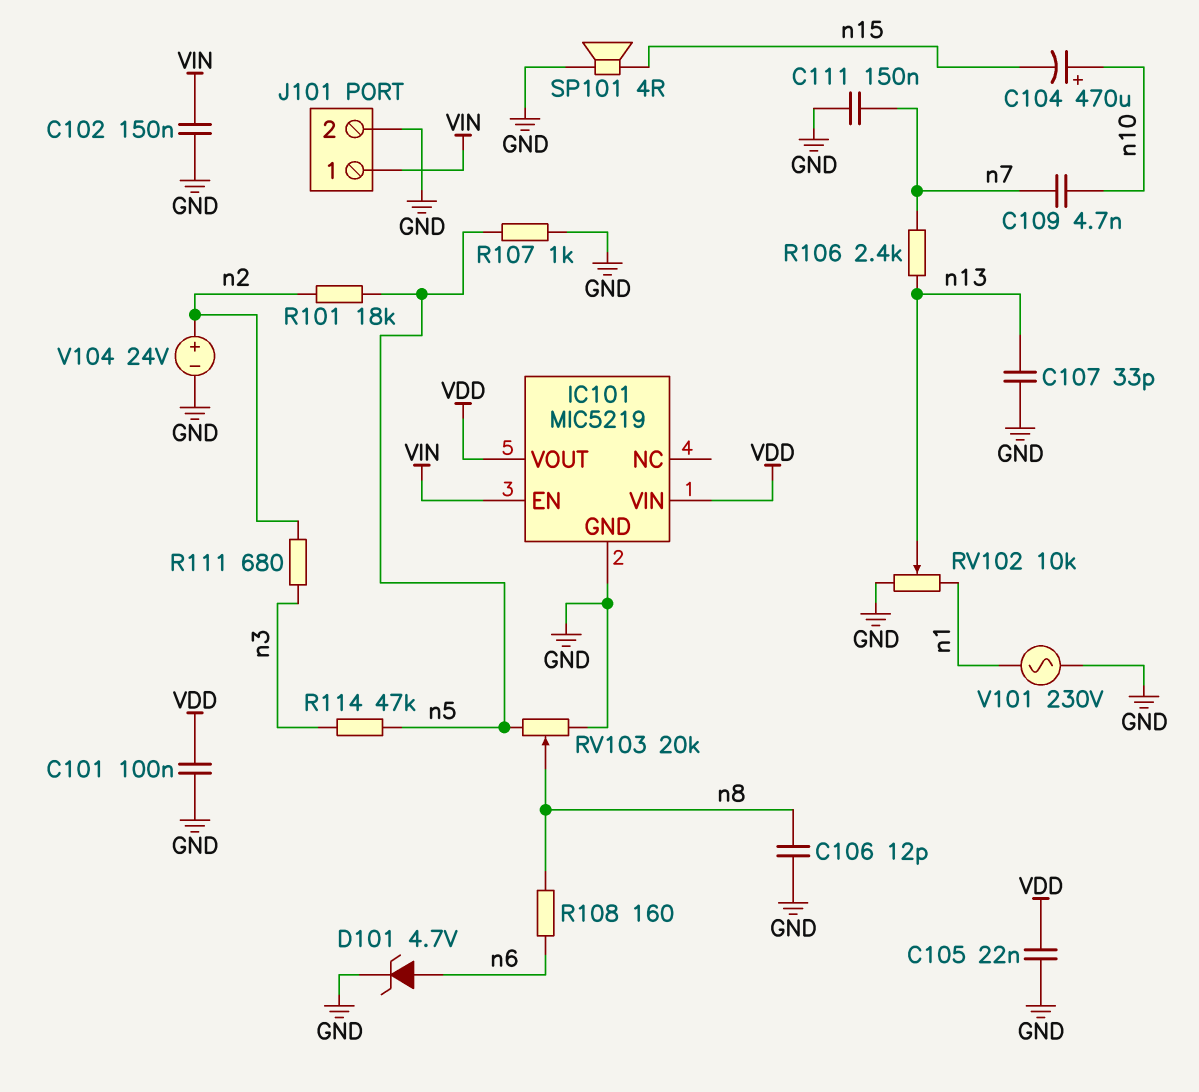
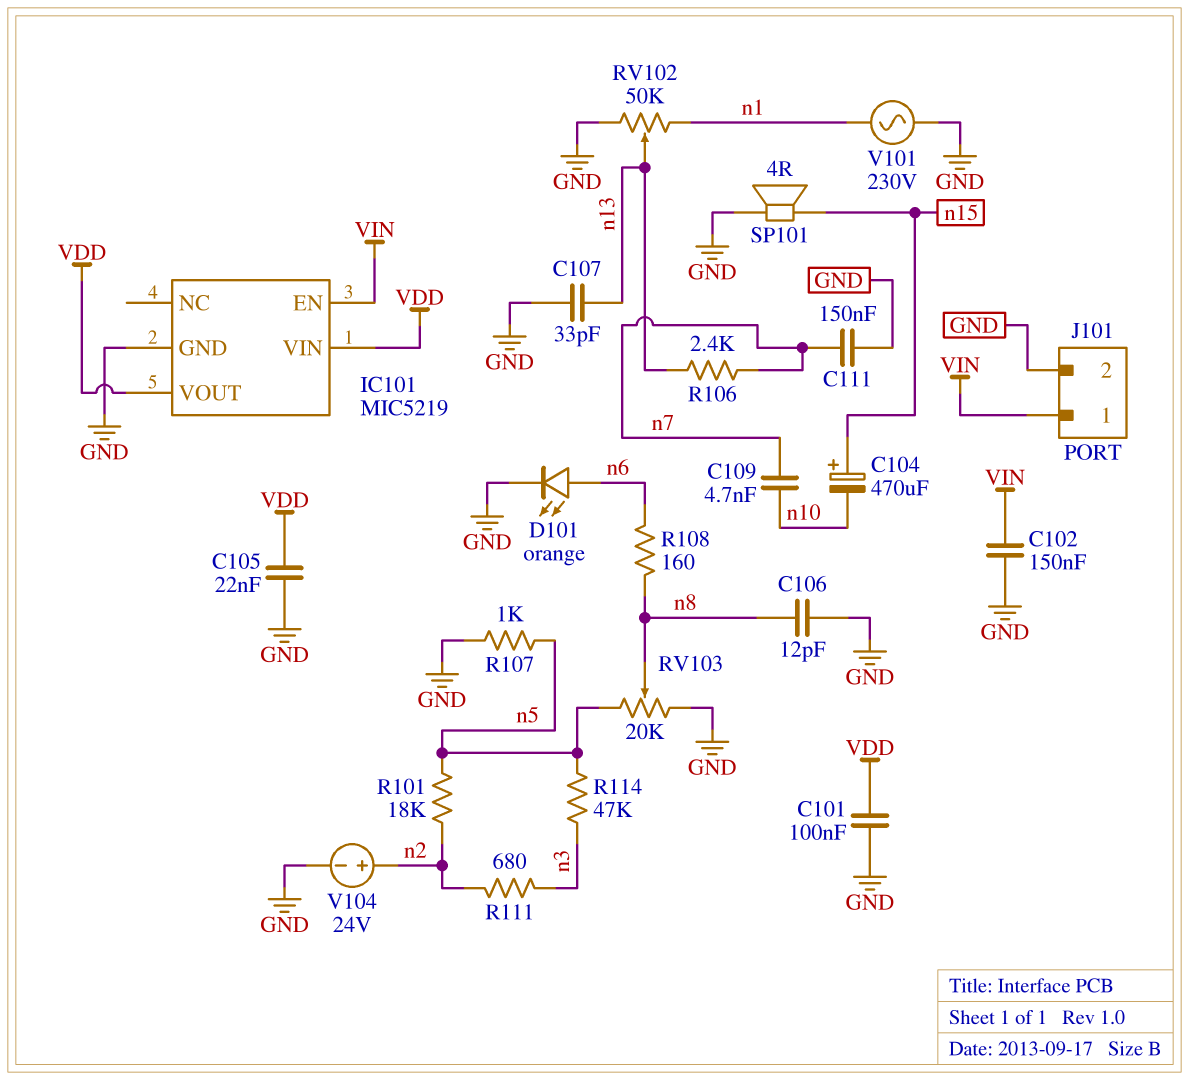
C104: 470uF (plus n10, minus n15) -> 470uF (plus n15, minus n10)
D101: zener 4.7V (A n6, K GND) -> LED orange (A n6, K GND)
RV102: 10k (GND, n1, wiper n13) -> 50k (GND, n1, wiper n13)

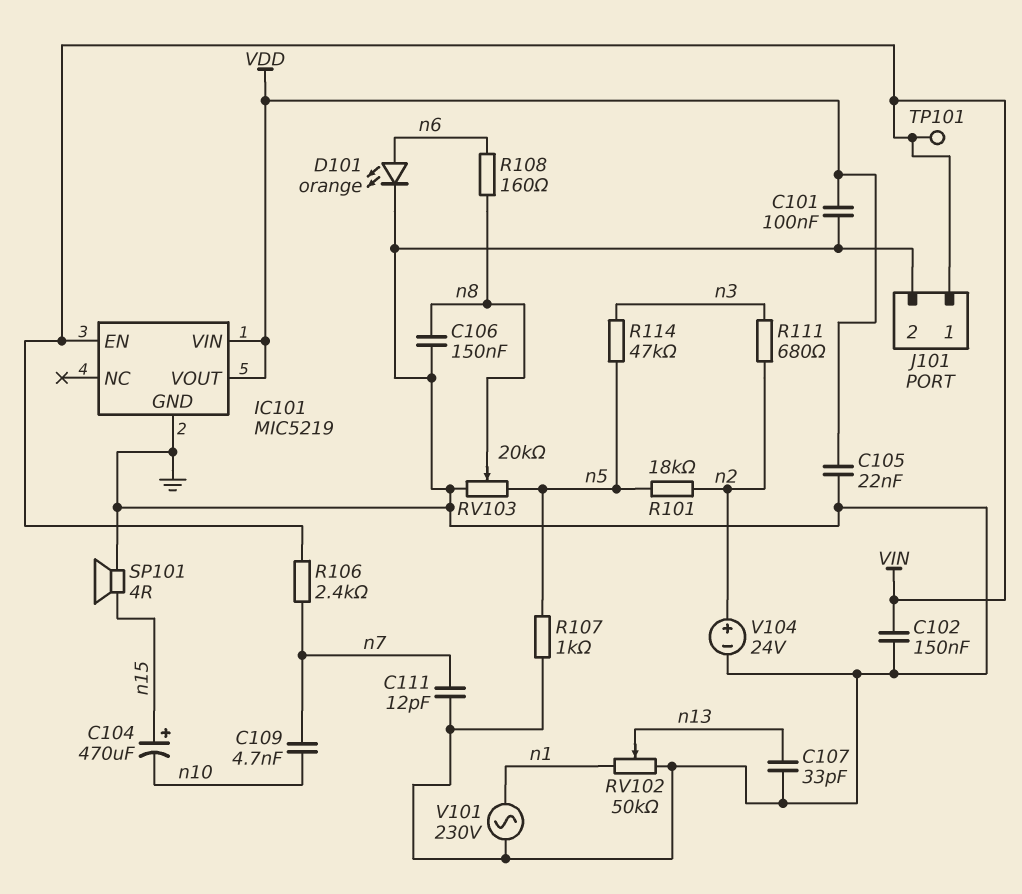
C106: 12pF (GND, n8) -> 150nF (GND, n8)
C111: 150nF (GND, n7) -> 12pF (GND, n7)
R106: 2.4k (n7, n13) -> 2.4k (VIN, n7)
TP101: none -> test point (VIN)

